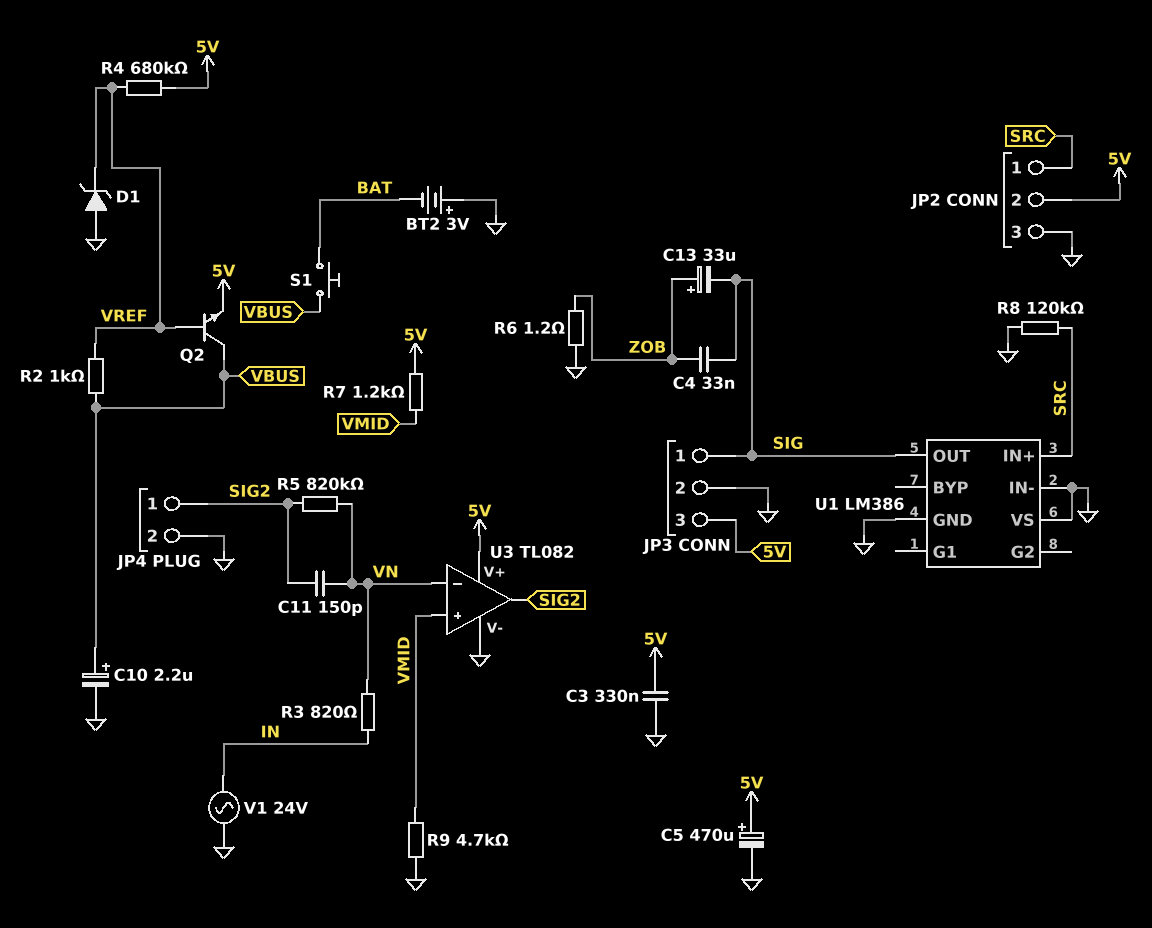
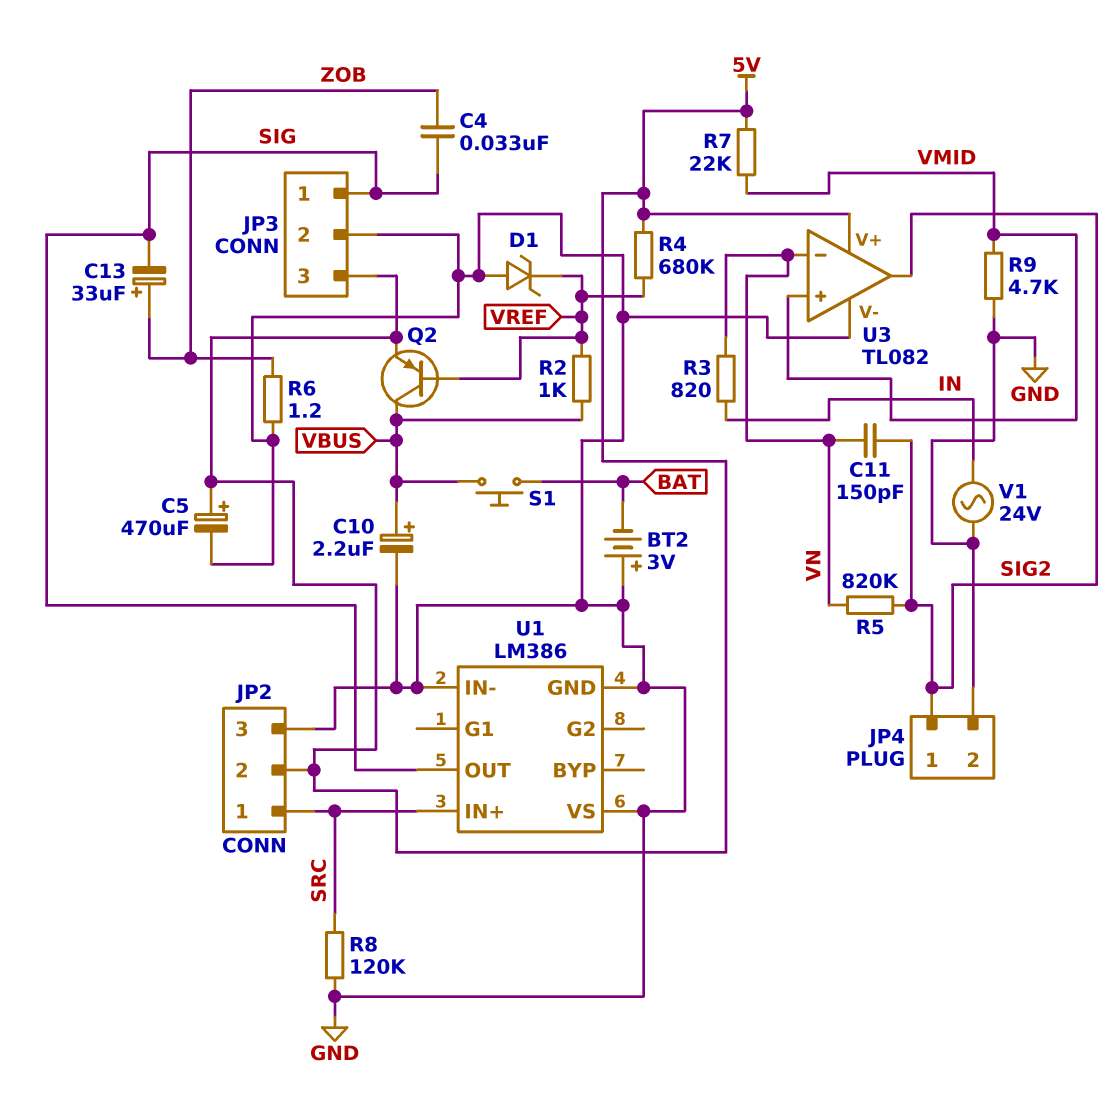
C3: 330nF (5V, GND) -> none
Q2: NPN (B VREF, C VBUS, E 5V) -> PNP (B VREF, C VBUS, E 5V)
R7: 1.2k (5V, VMID) -> 22k (5V, VMID)

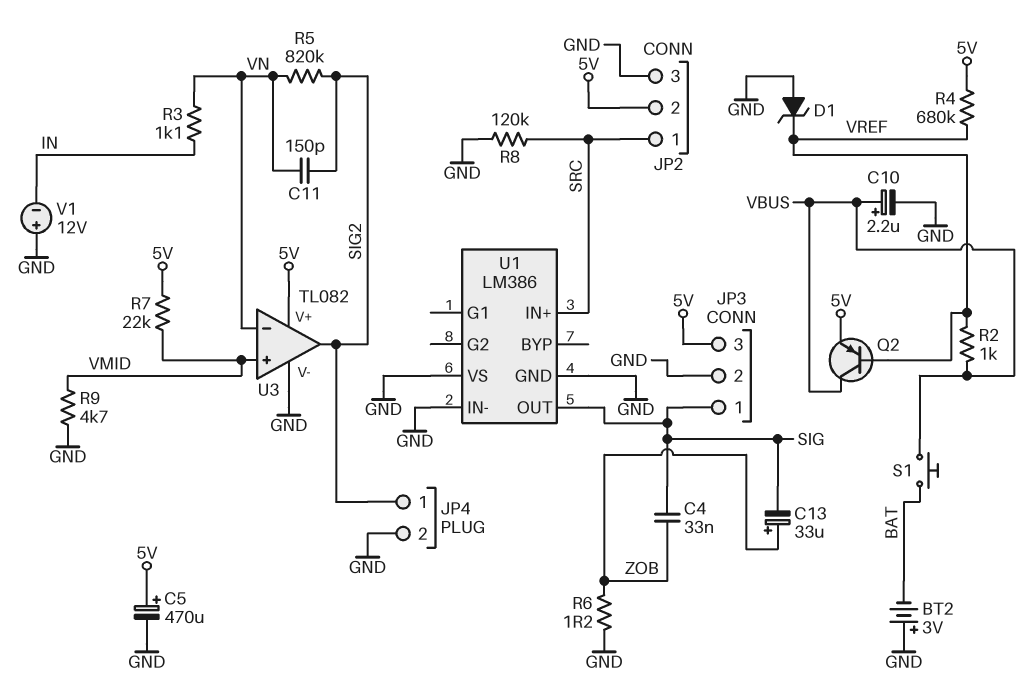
R3: 820 (IN, VN) -> 1.1k (IN, VN)
V1: AC 24V (GND, IN) -> 12V (plus GND, minus IN)

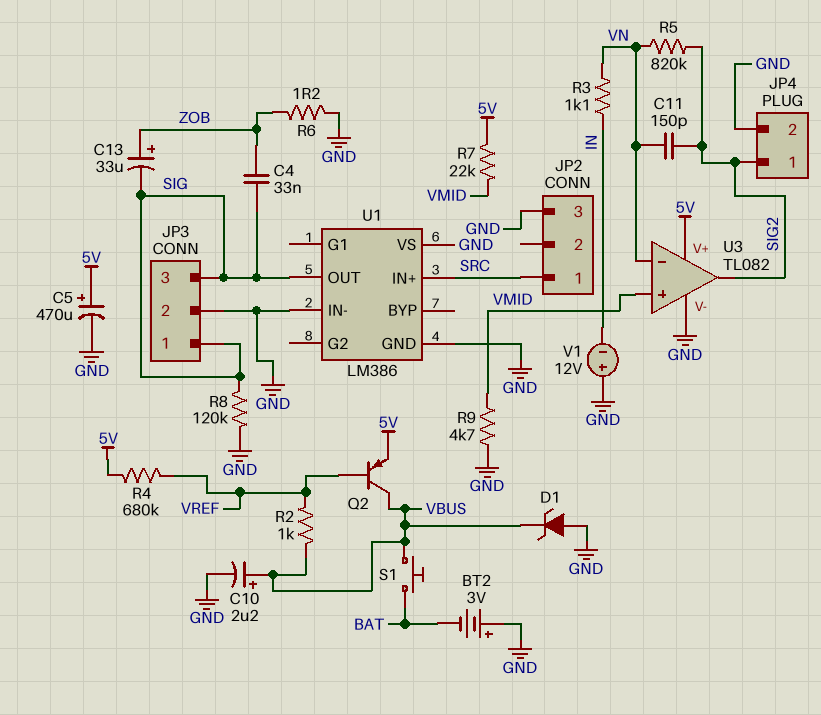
D1: zener (A GND, K VREF) -> zener (A GND, K VBUS)
JP2 pin 2: 5V -> none
JP3 pin 3: 5V -> SIG
R8: 120k (GND, SRC) -> 120k (GND, SIG)

